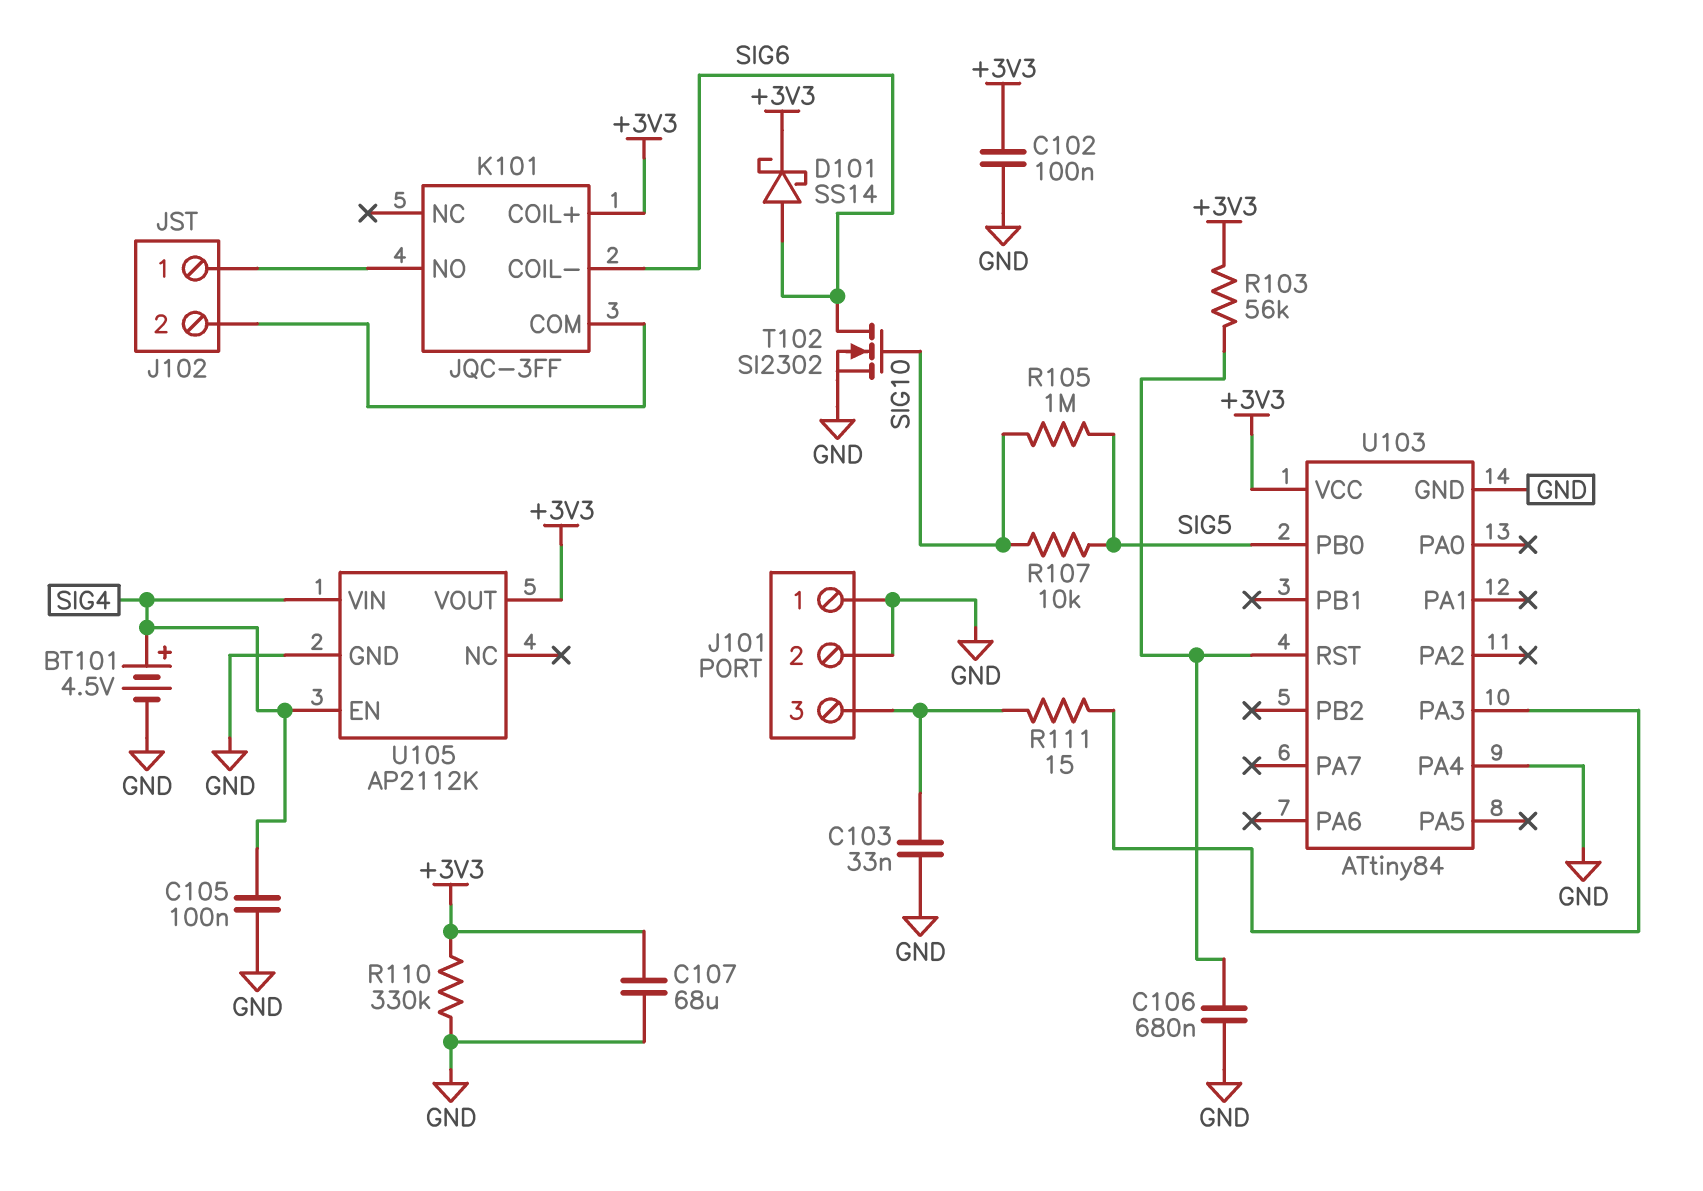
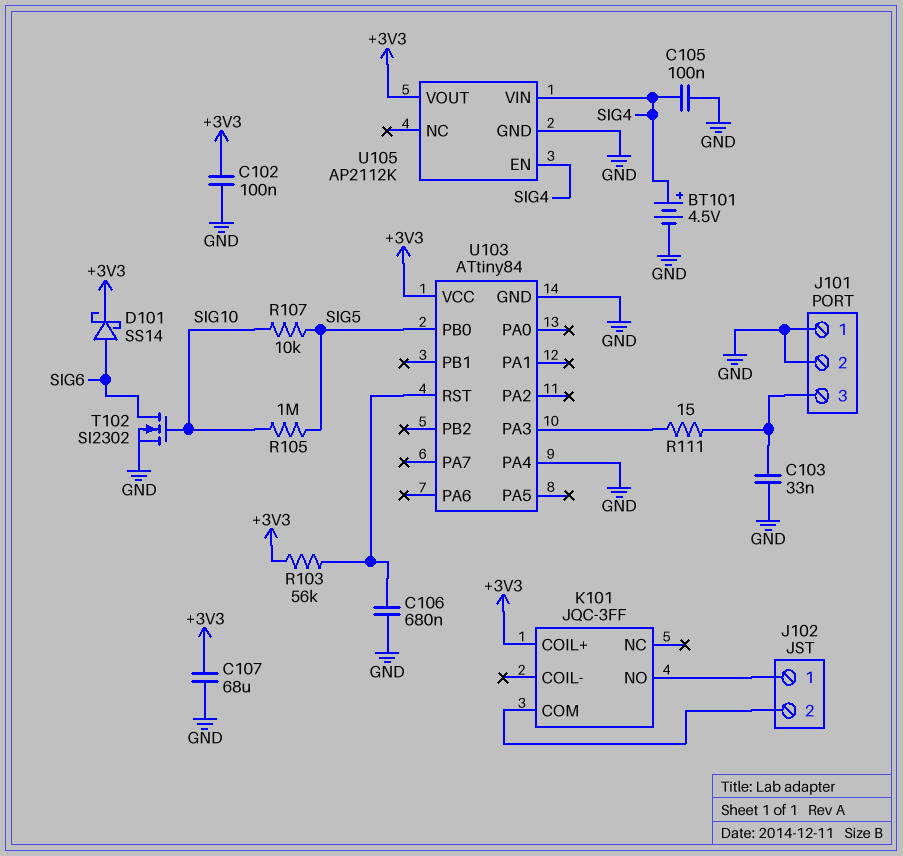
K101 pin COIL-: SIG6 -> none
R110: 330k (+3V3, GND) -> none

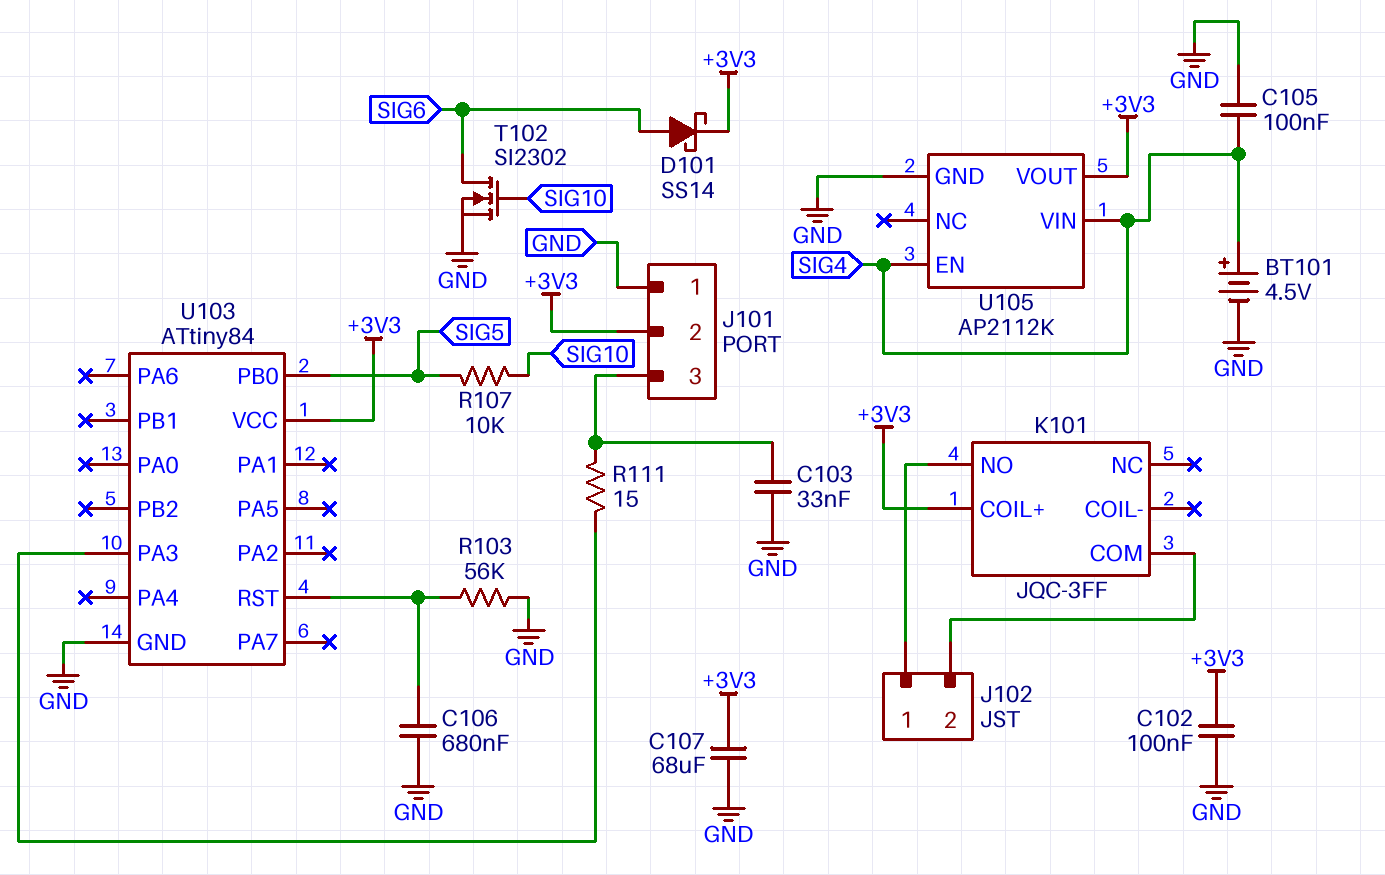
J101 pin 2: GND -> +3V3
R103: 56k (+3V3, U103/RST) -> 56k (GND, U103/RST)
R105: 1M (SIG5, SIG10) -> none
U103 pin PA4: GND -> none

